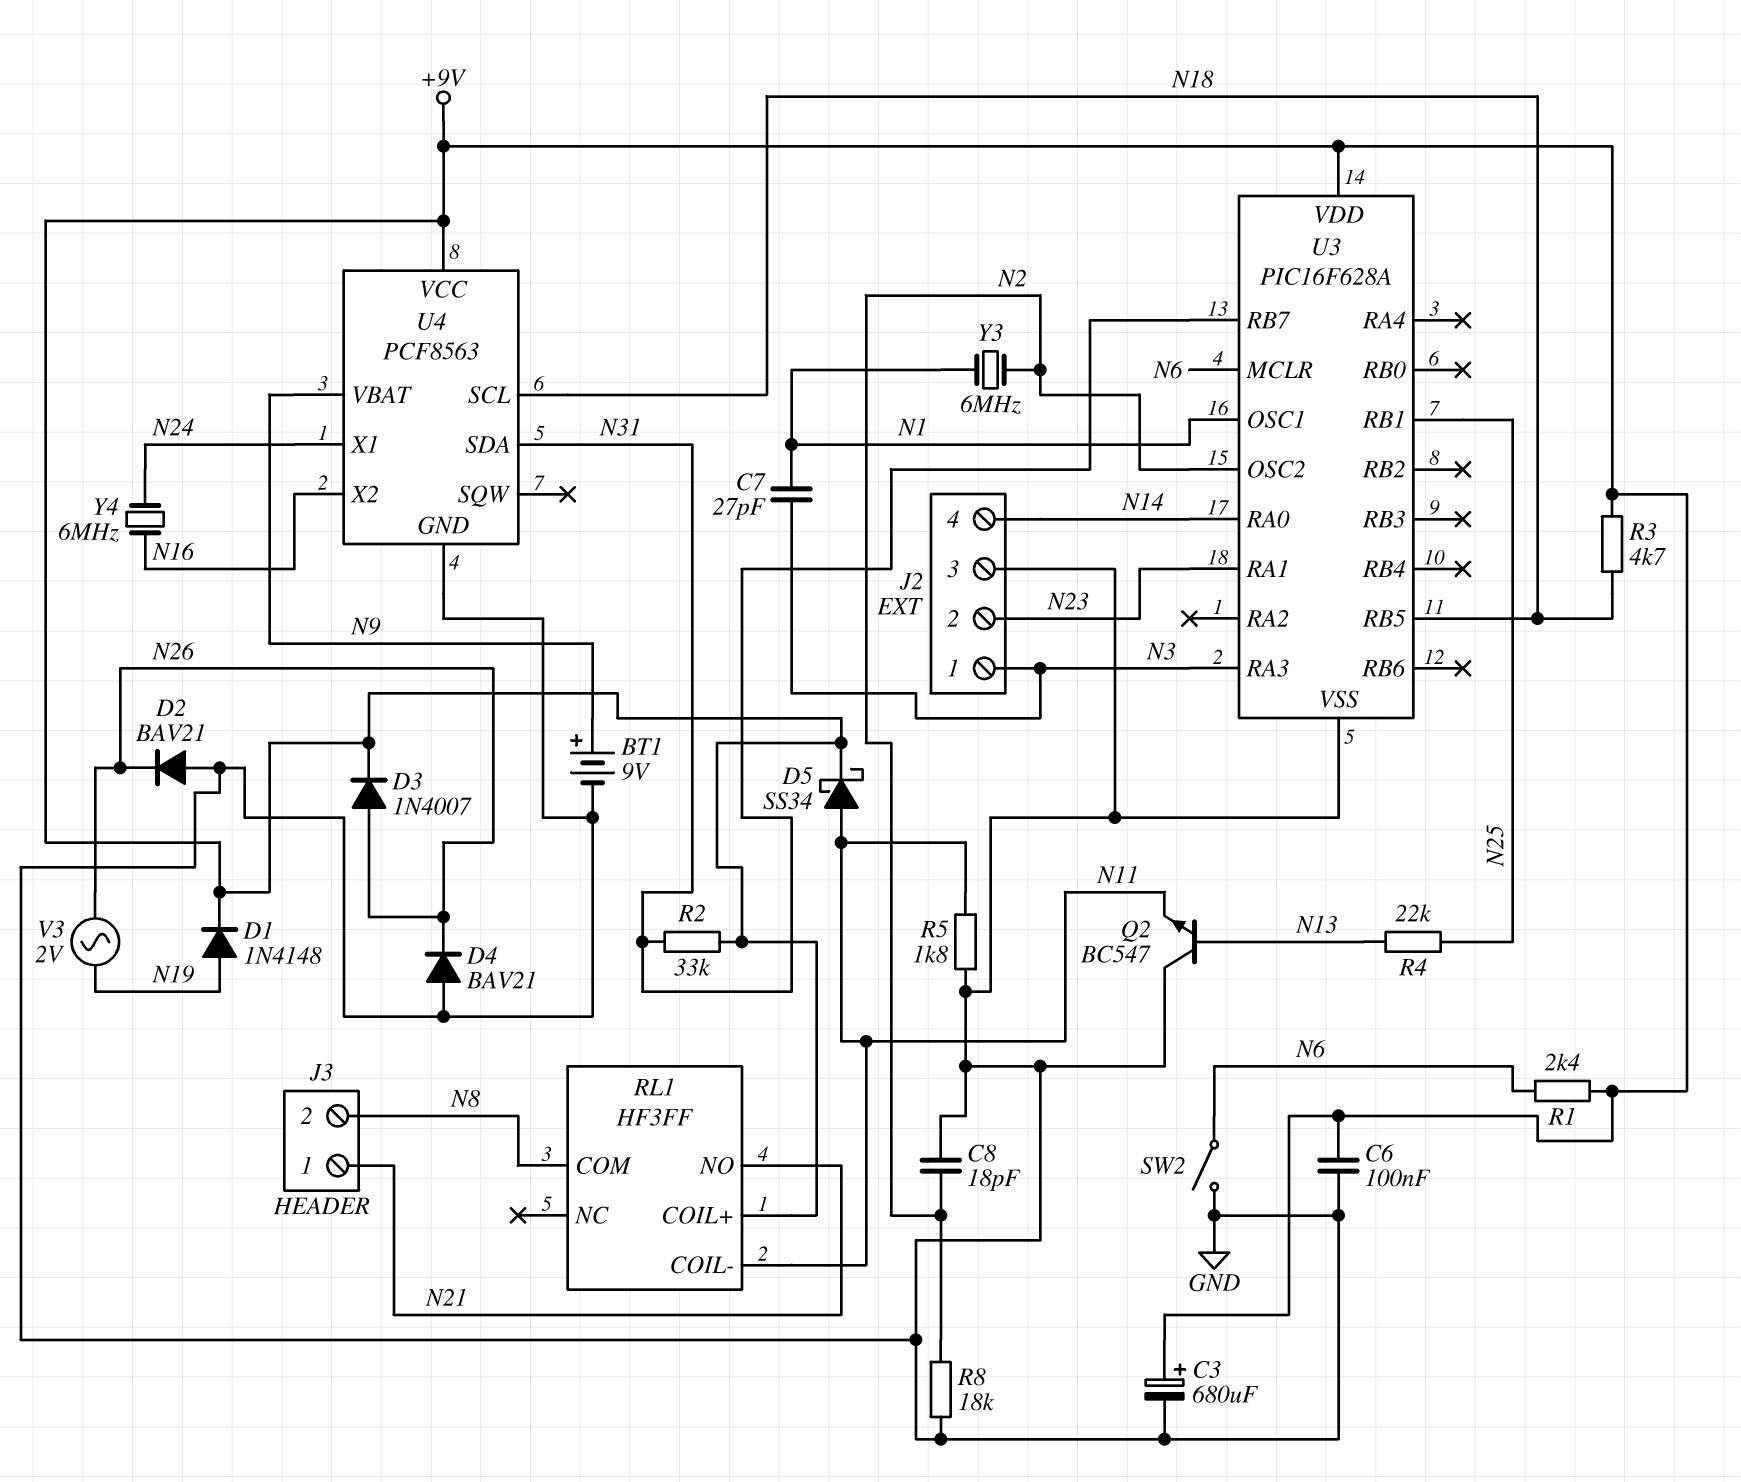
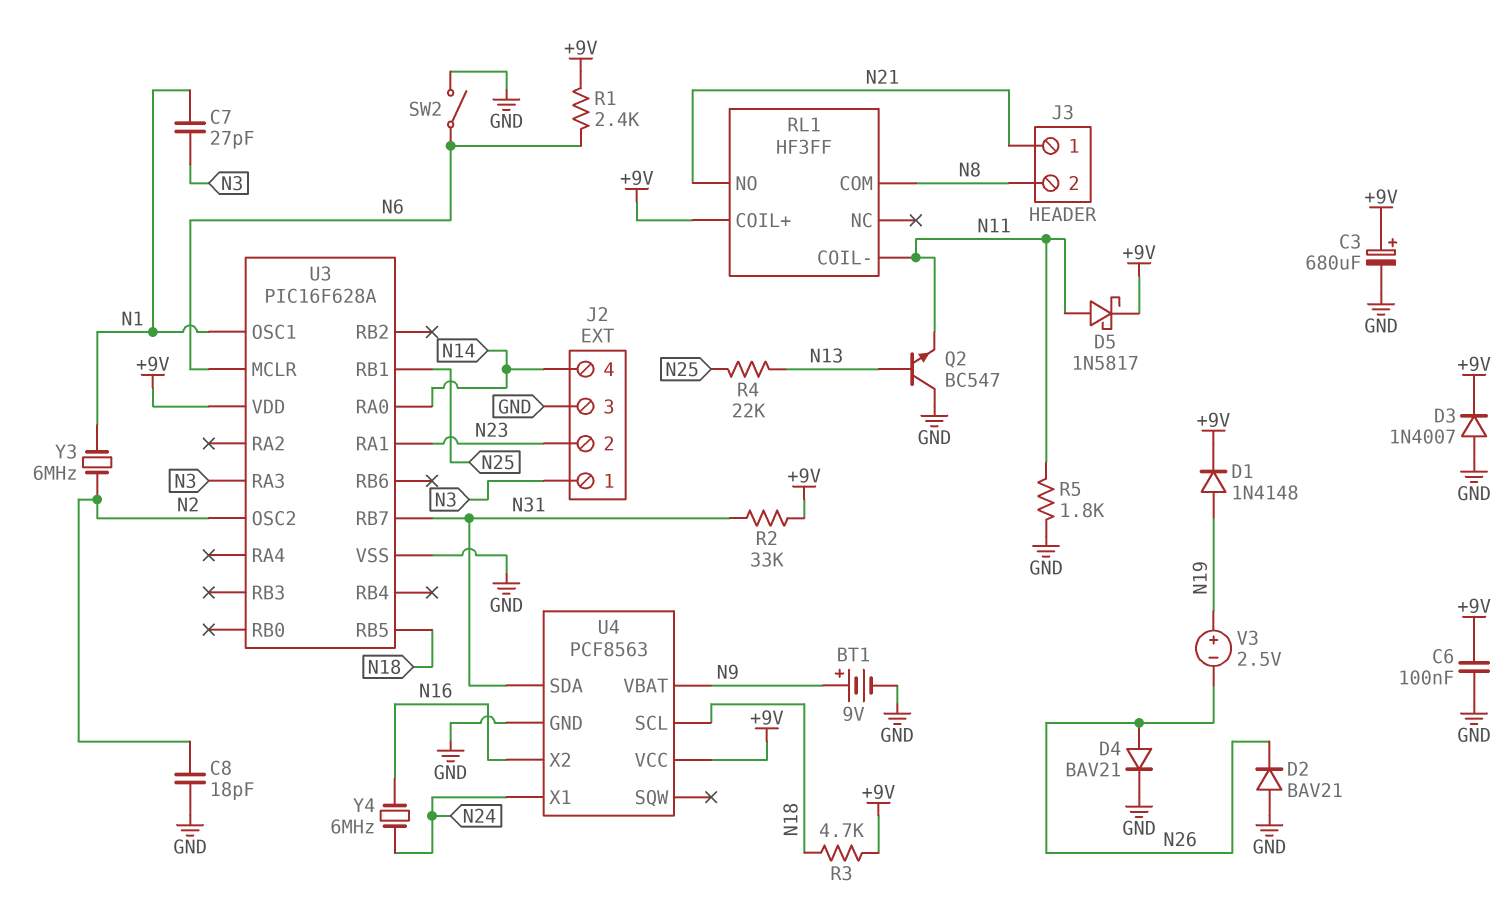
D3: diode 1N4007 (A N26, K +9V) -> diode 1N4007 (A GND, K +9V)
D4: diode BAV21 (A GND, K N26) -> diode BAV21 (A N26, K GND)
D5: schottky SS34 (A N11, K +9V) -> schottky 1N5817 (A N11, K +9V)
R8: 18k (GND, N2) -> none
V3: AC 2V (N19, N26) -> 2.5V (plus N19, minus N26)

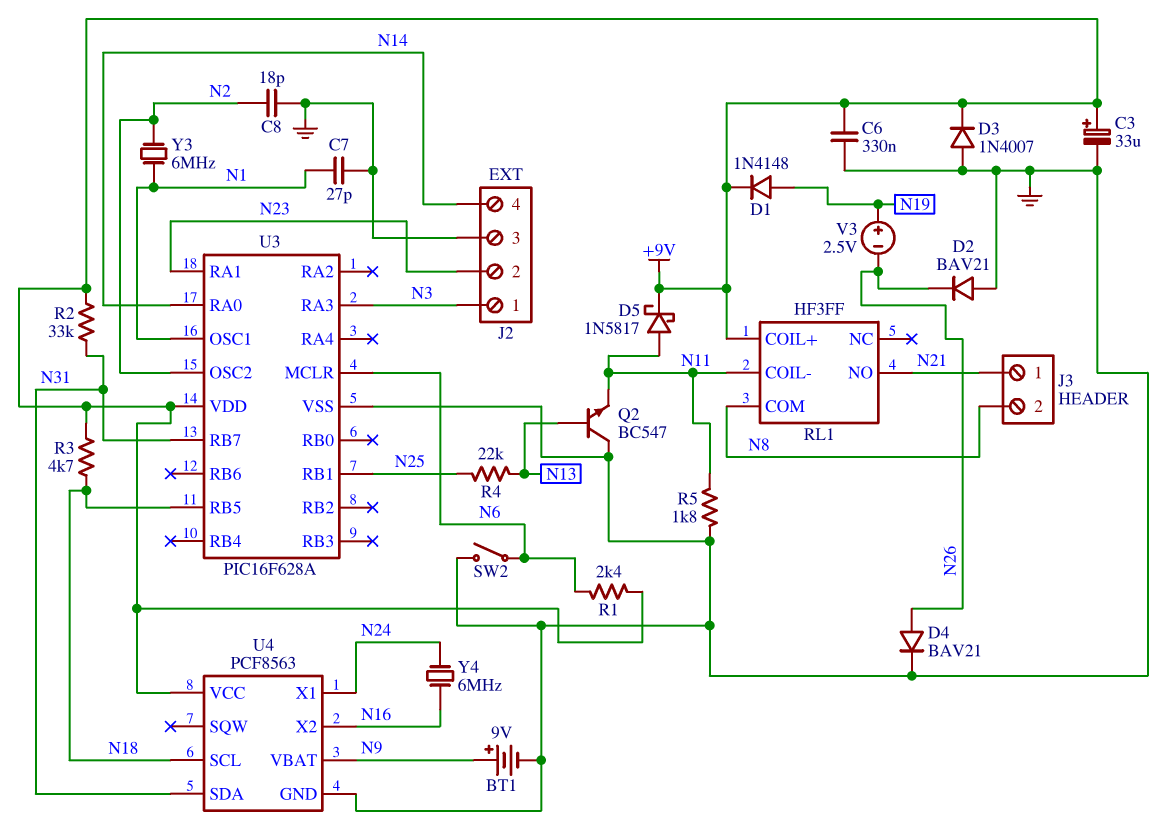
C3: 680uF (plus +9V, minus GND) -> 33uF (plus +9V, minus GND)
C6: 100nF (+9V, GND) -> 330nF (+9V, GND)
C7: 27pF (N1, N3) -> 27pF (GND, N1)

